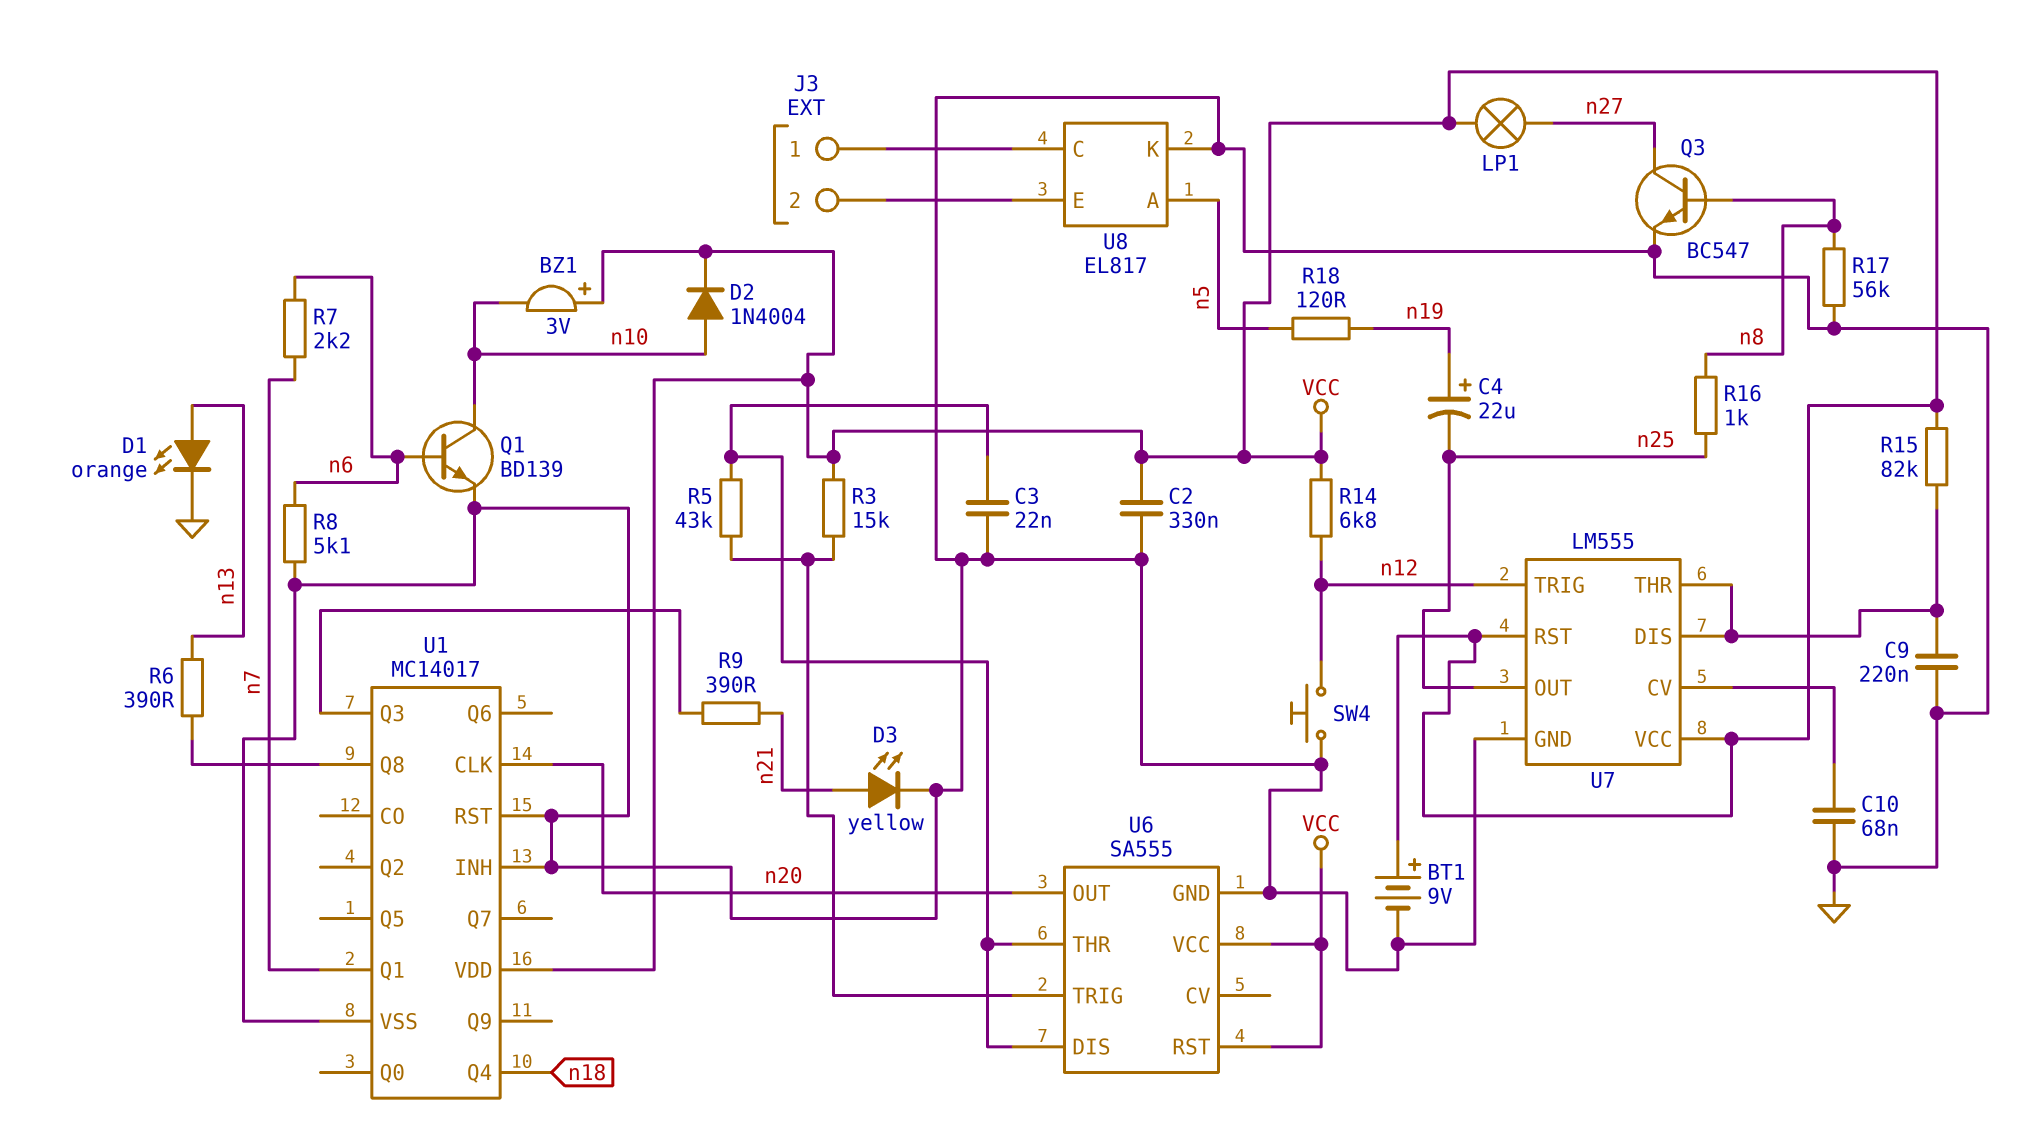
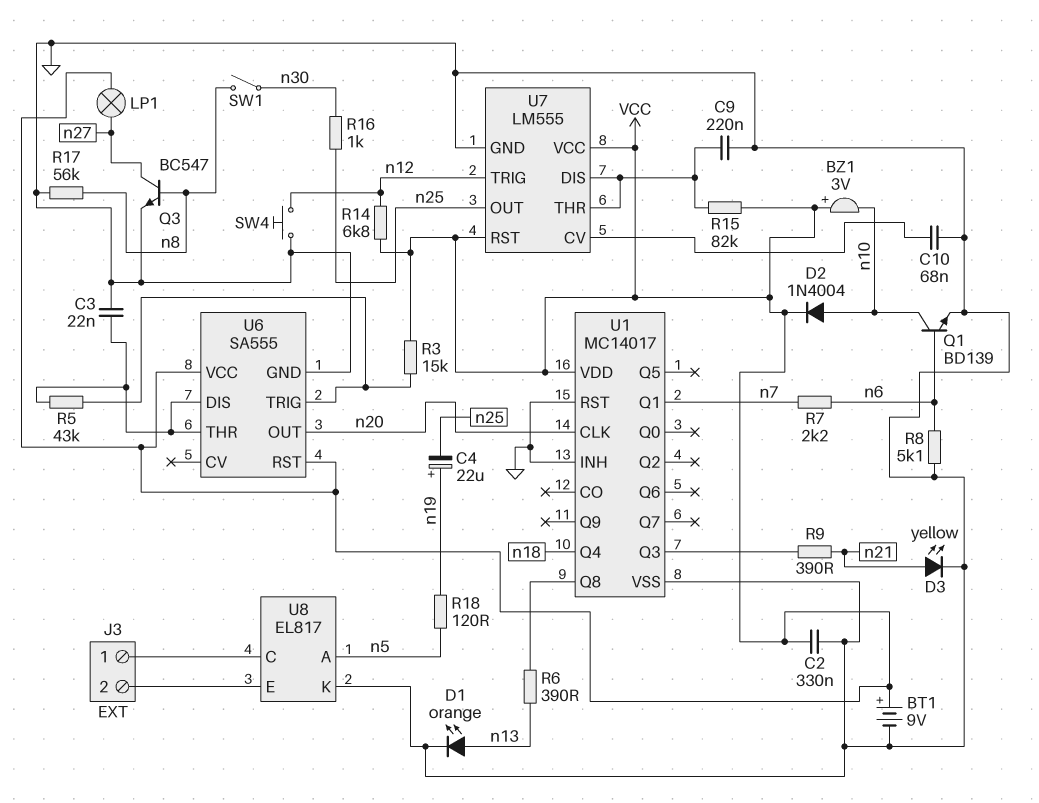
R16: 1k (n8, n25) -> 1k (n25, n30)
SW1: none -> switch (n8, n30)

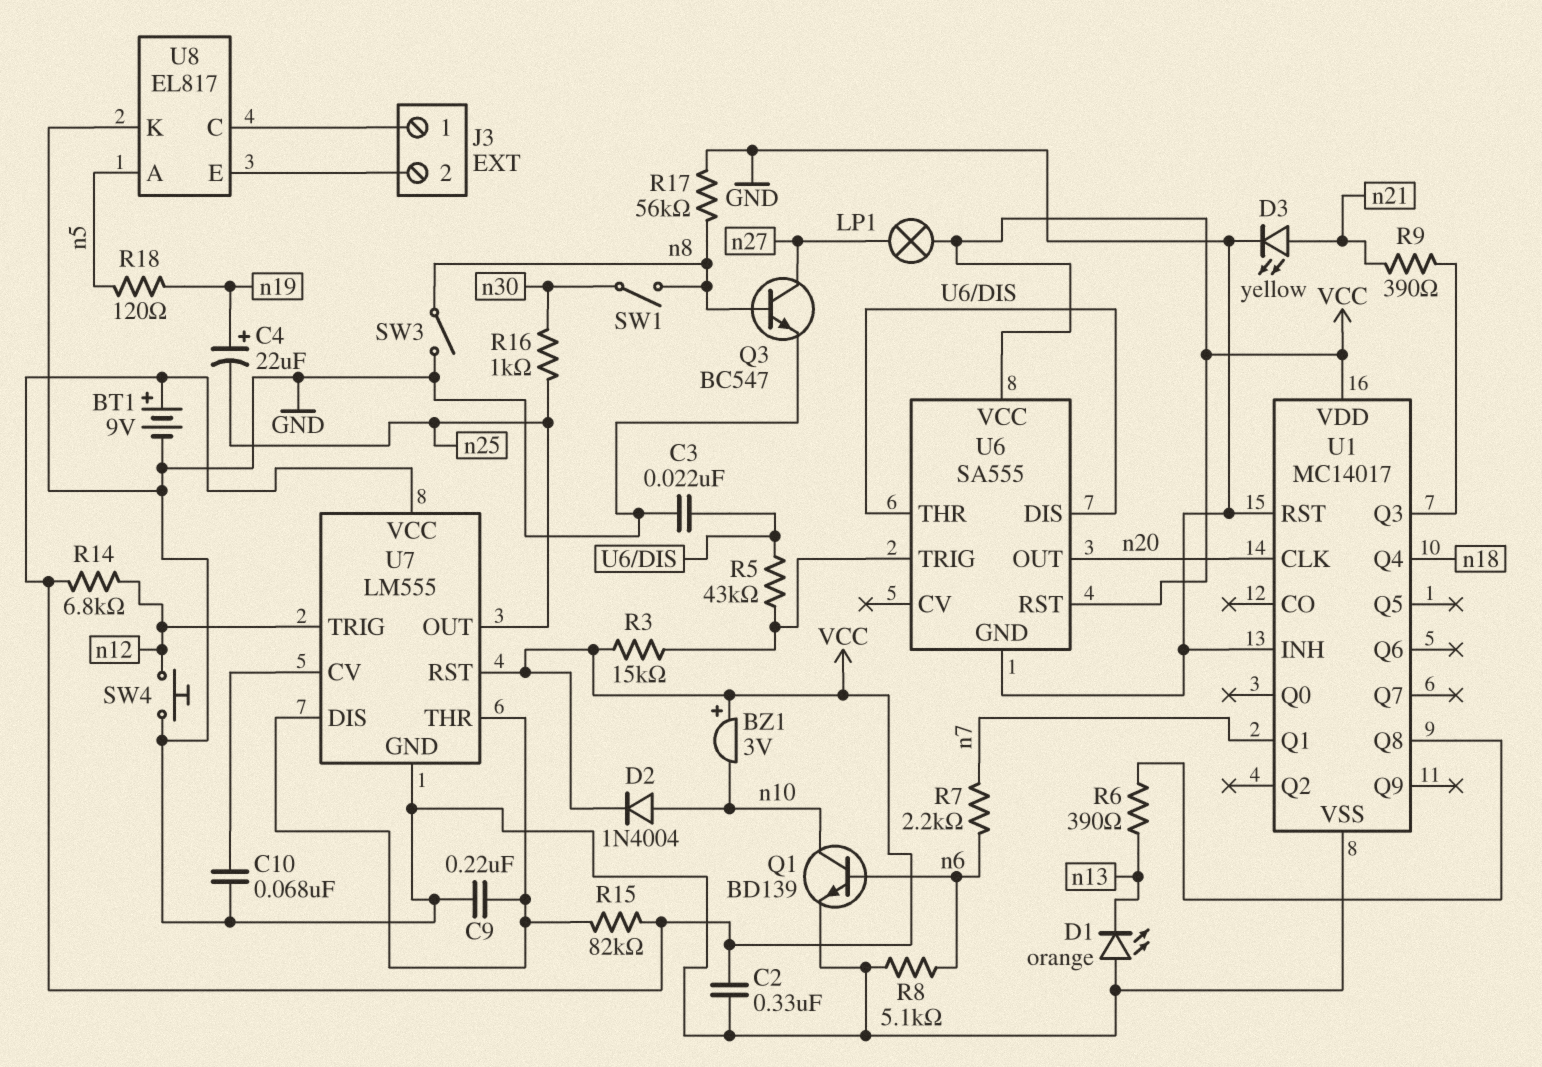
D1: LED orange (A n13, K GND) -> LED orange (A GND, K n13)
SW3: none -> switch (GND, n8)

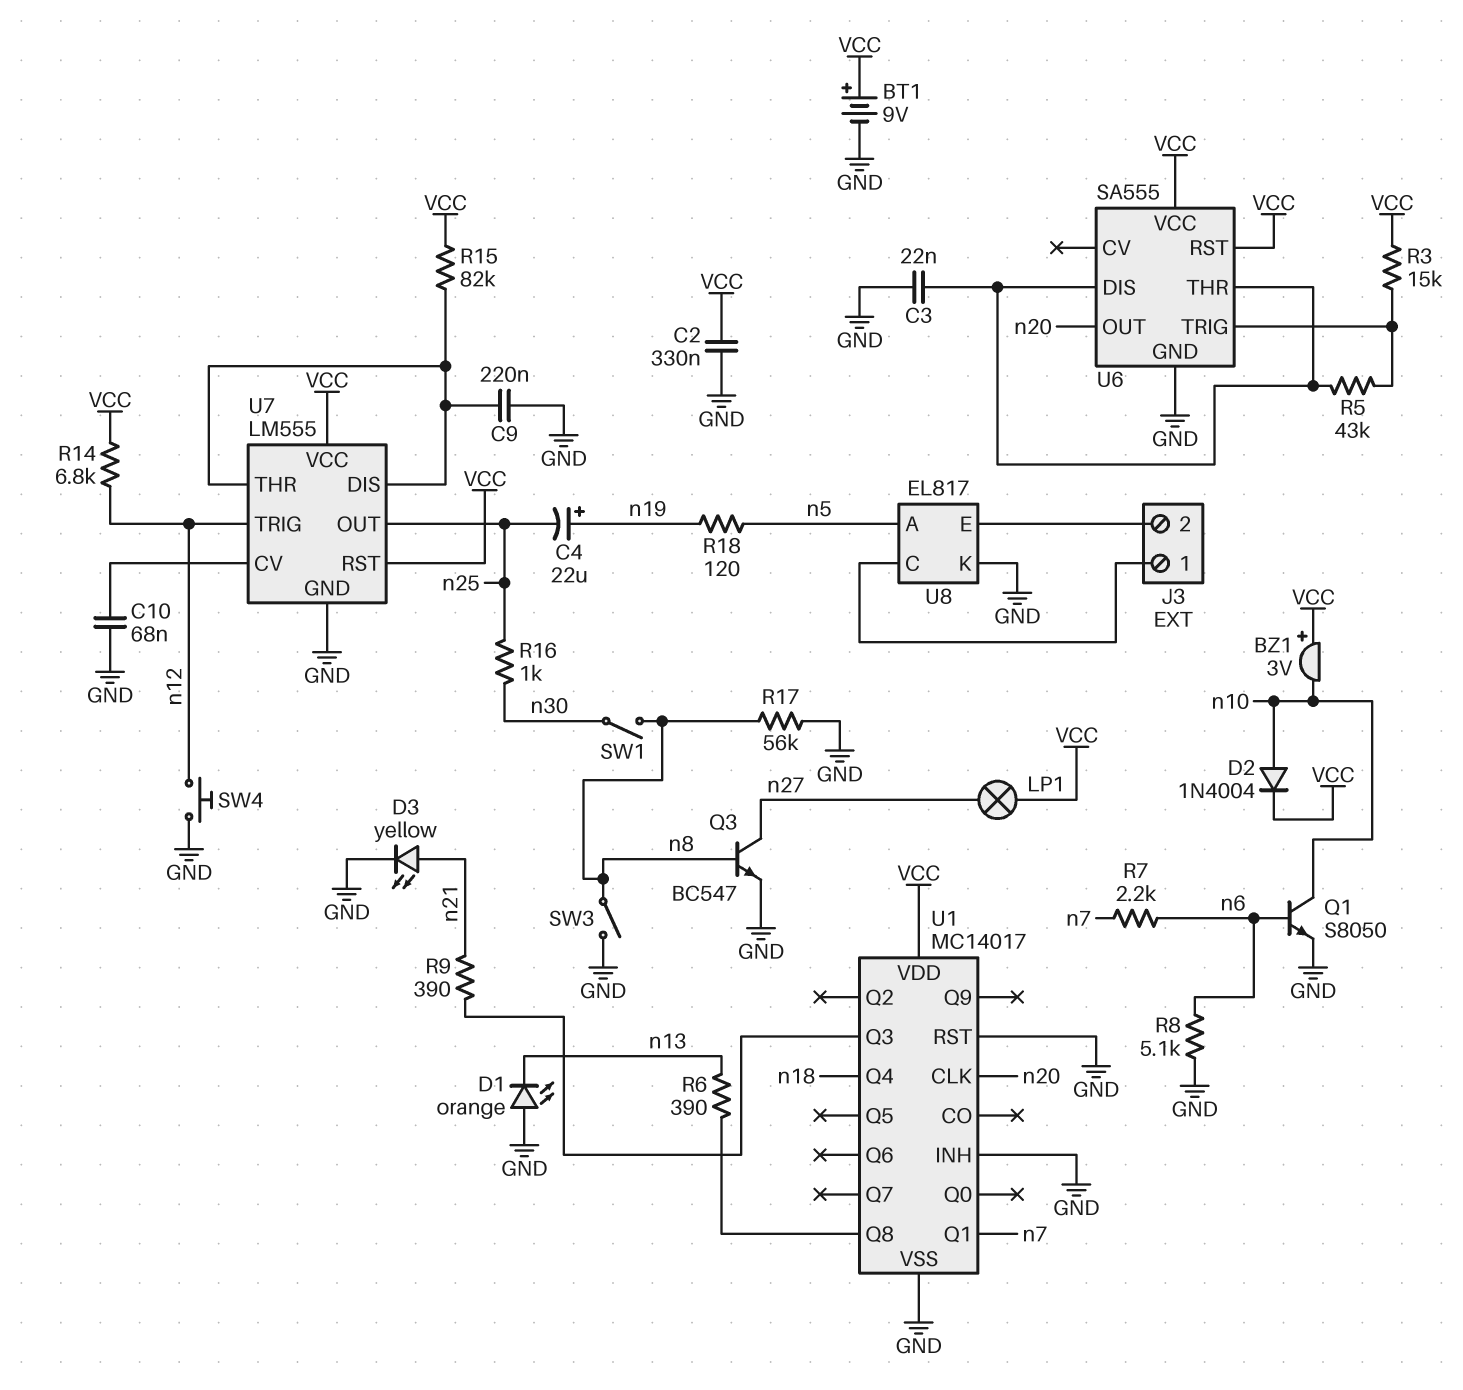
Q1: NPN BD139 (B n6, C n10, E GND) -> NPN S8050 (B n6, C n10, E GND)

